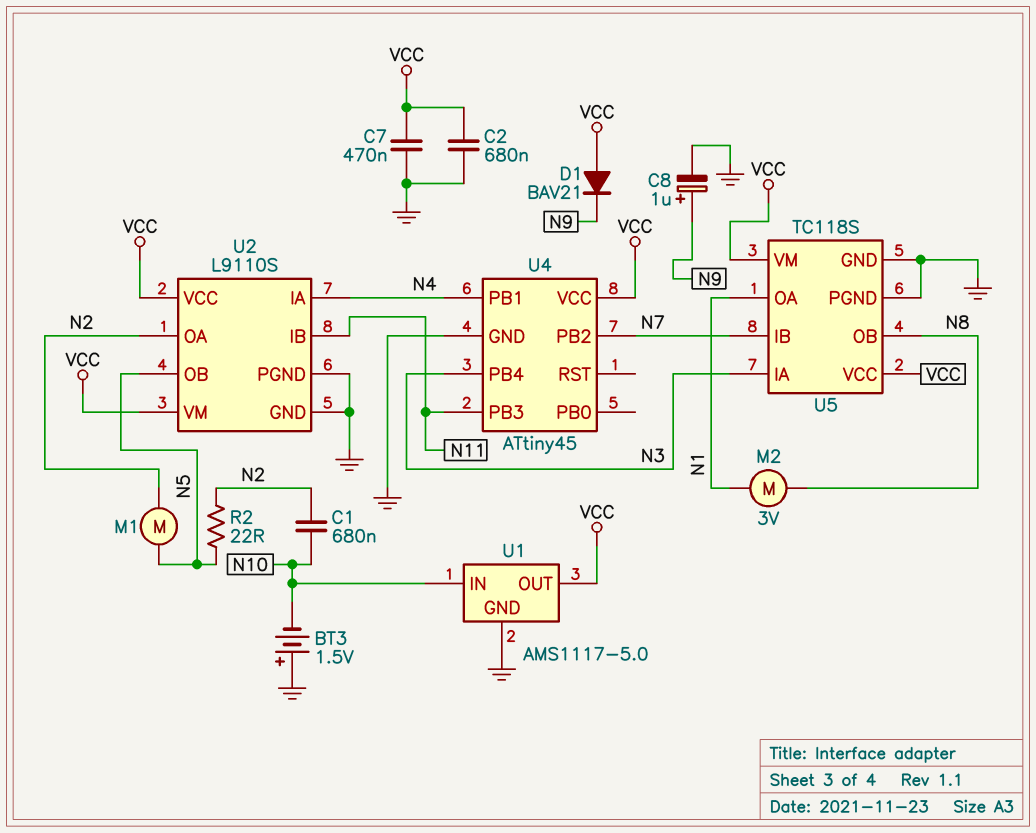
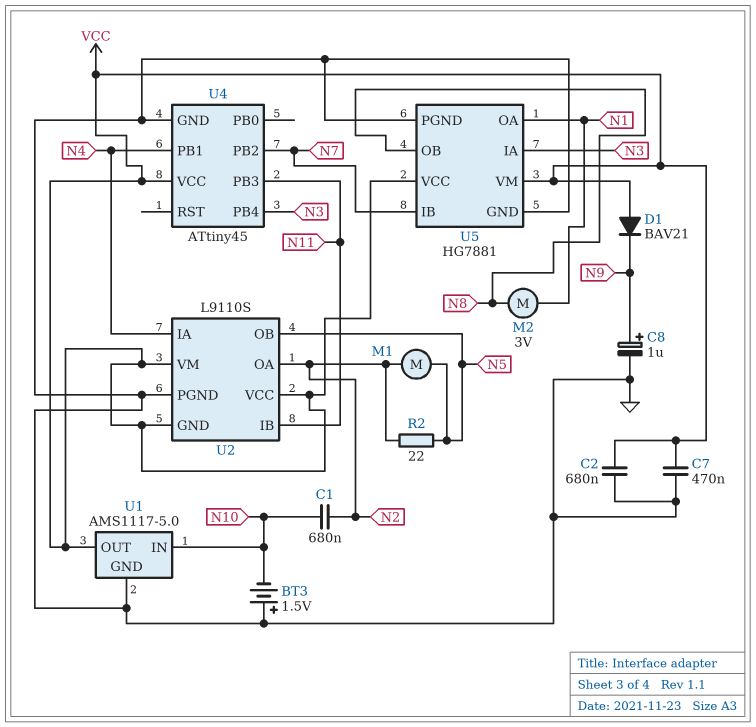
U2 pin GND: GND -> VCC
U5: TC118S -> HG7881

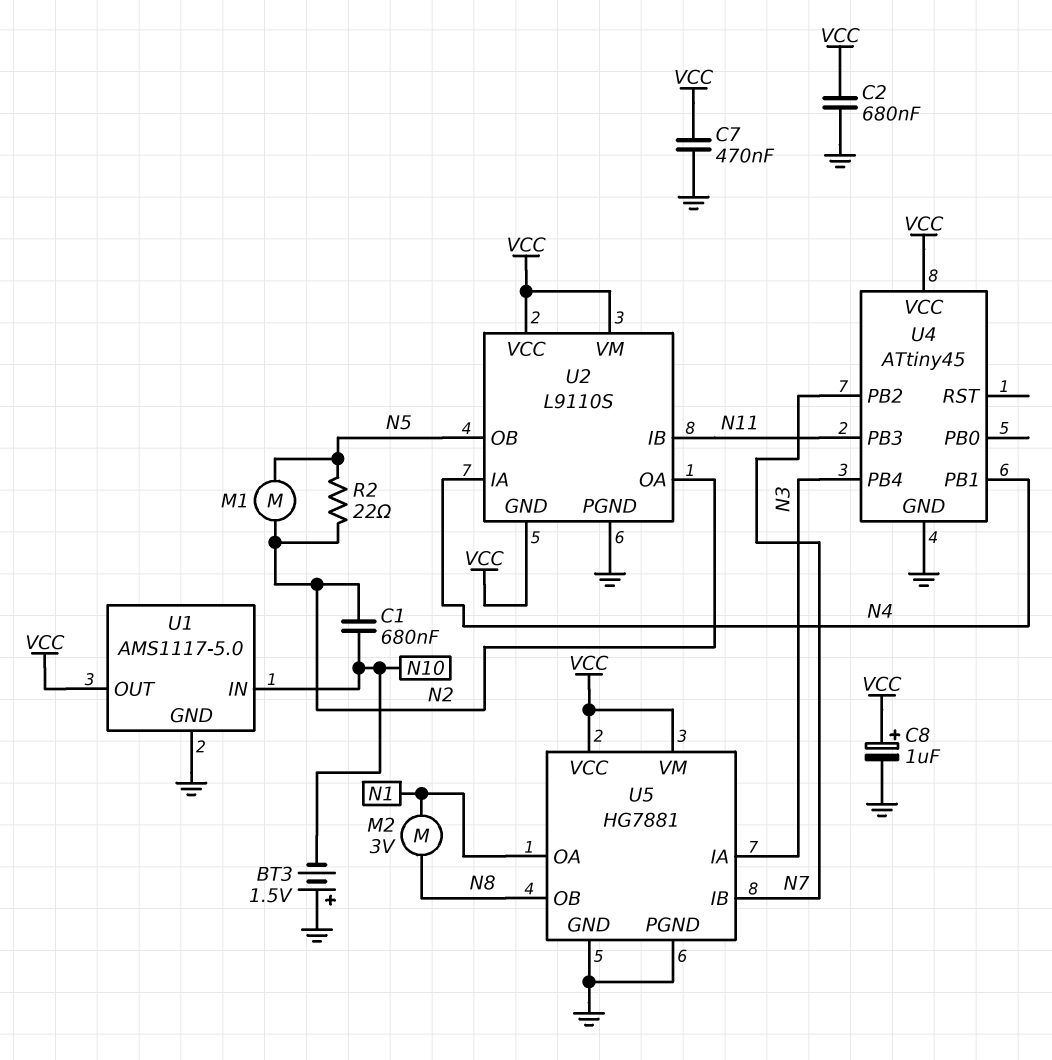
C8: 1uF (plus N9, minus GND) -> 1uF (plus VCC, minus GND)
D1: diode BAV21 (A VCC, K N9) -> none

